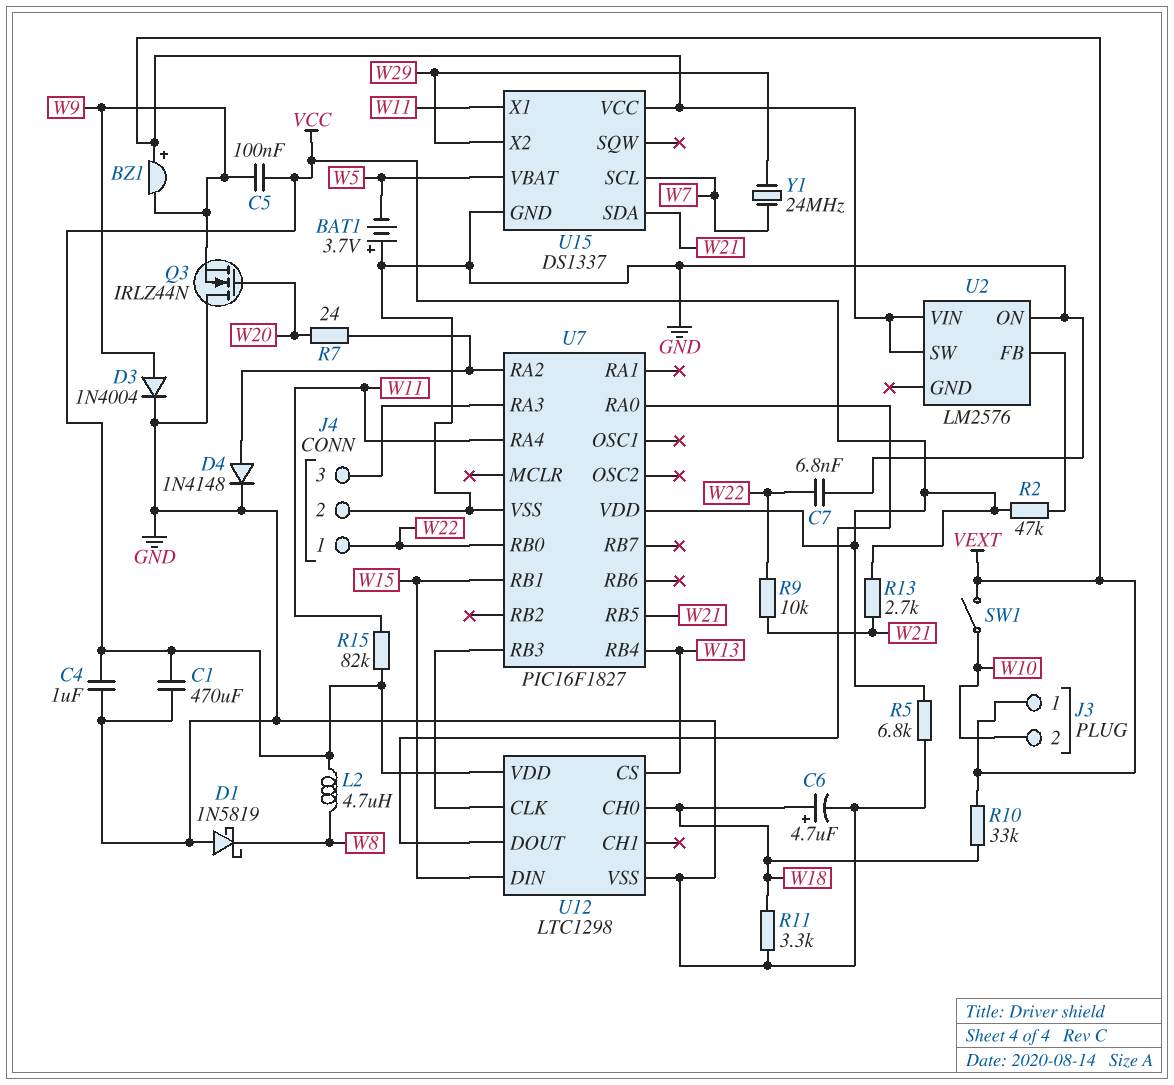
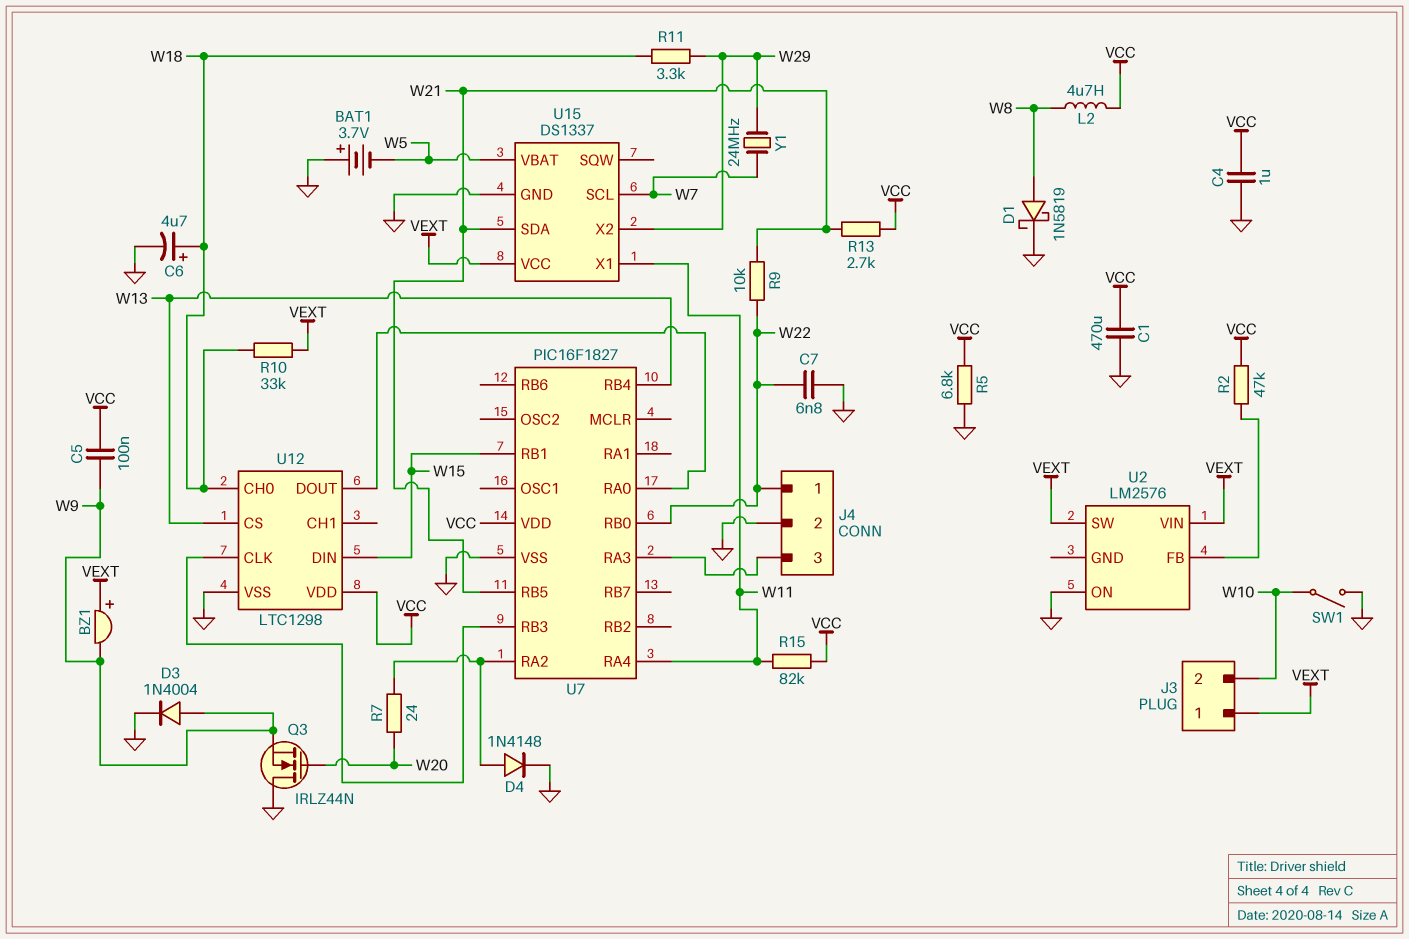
D1: schottky 1N5819 (A GND, K W8) -> schottky 1N5819 (A W8, K GND)
R11: 3.3k (GND, W18) -> 3.3k (W18, W29)
SW1: switch (VEXT, W10) -> switch (GND, W10)

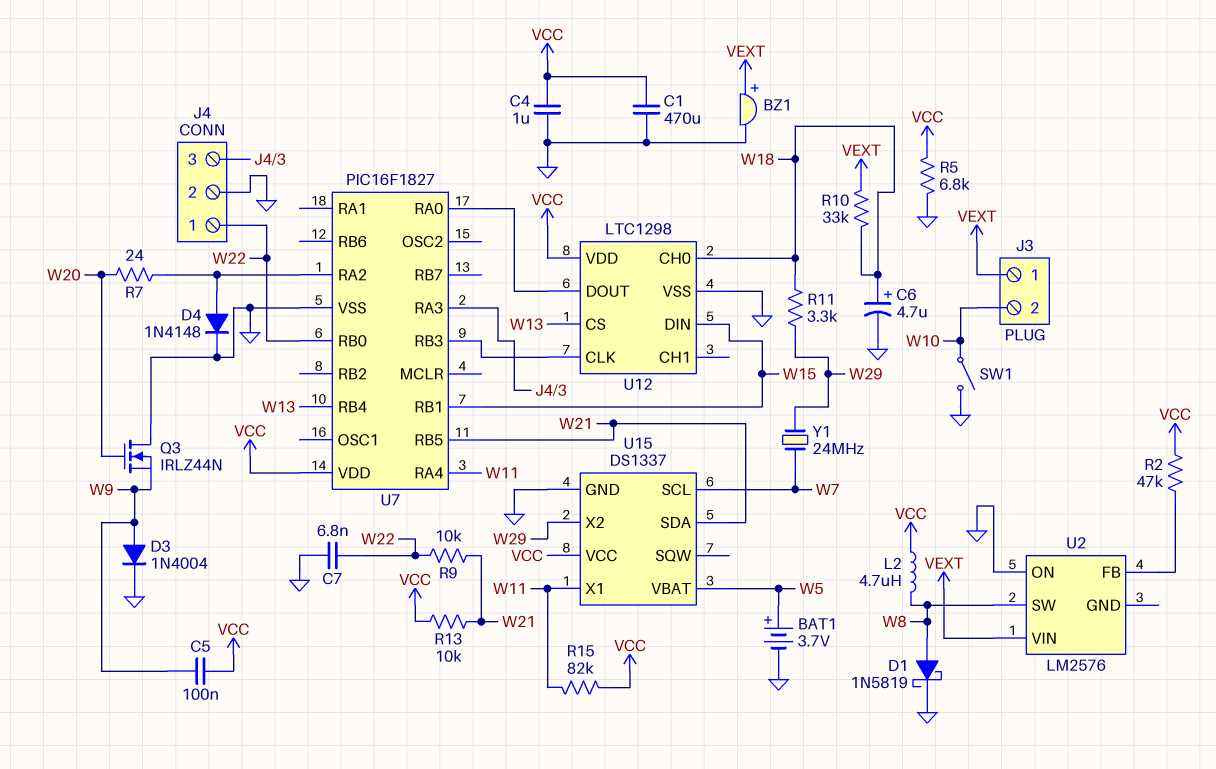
BAT1: 3.7V (plus GND, minus W5) -> 3.7V (plus W5, minus GND)
BZ1: buzzer (plus VEXT, minus W9) -> buzzer (plus VEXT, minus GND)
R13: 2.7k (VCC, W21) -> 10k (VCC, W21)
U2 pin SW: VEXT -> W8
U15 pin VCC: VEXT -> VCC

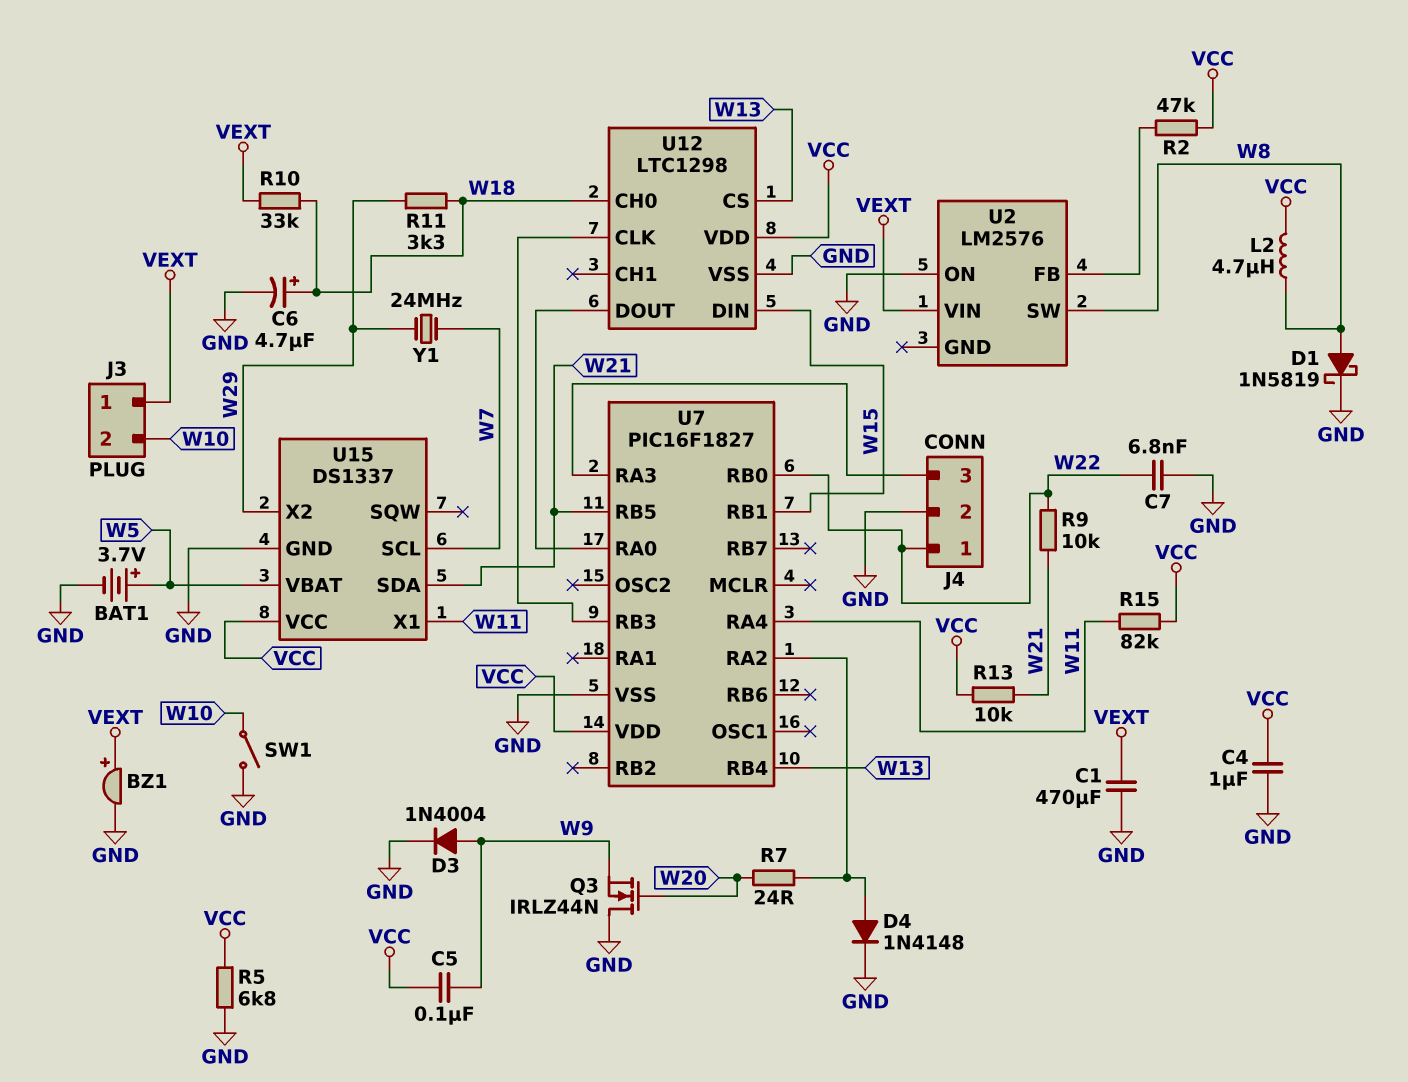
C1: 470uF (GND, VCC) -> 470uF (GND, VEXT)

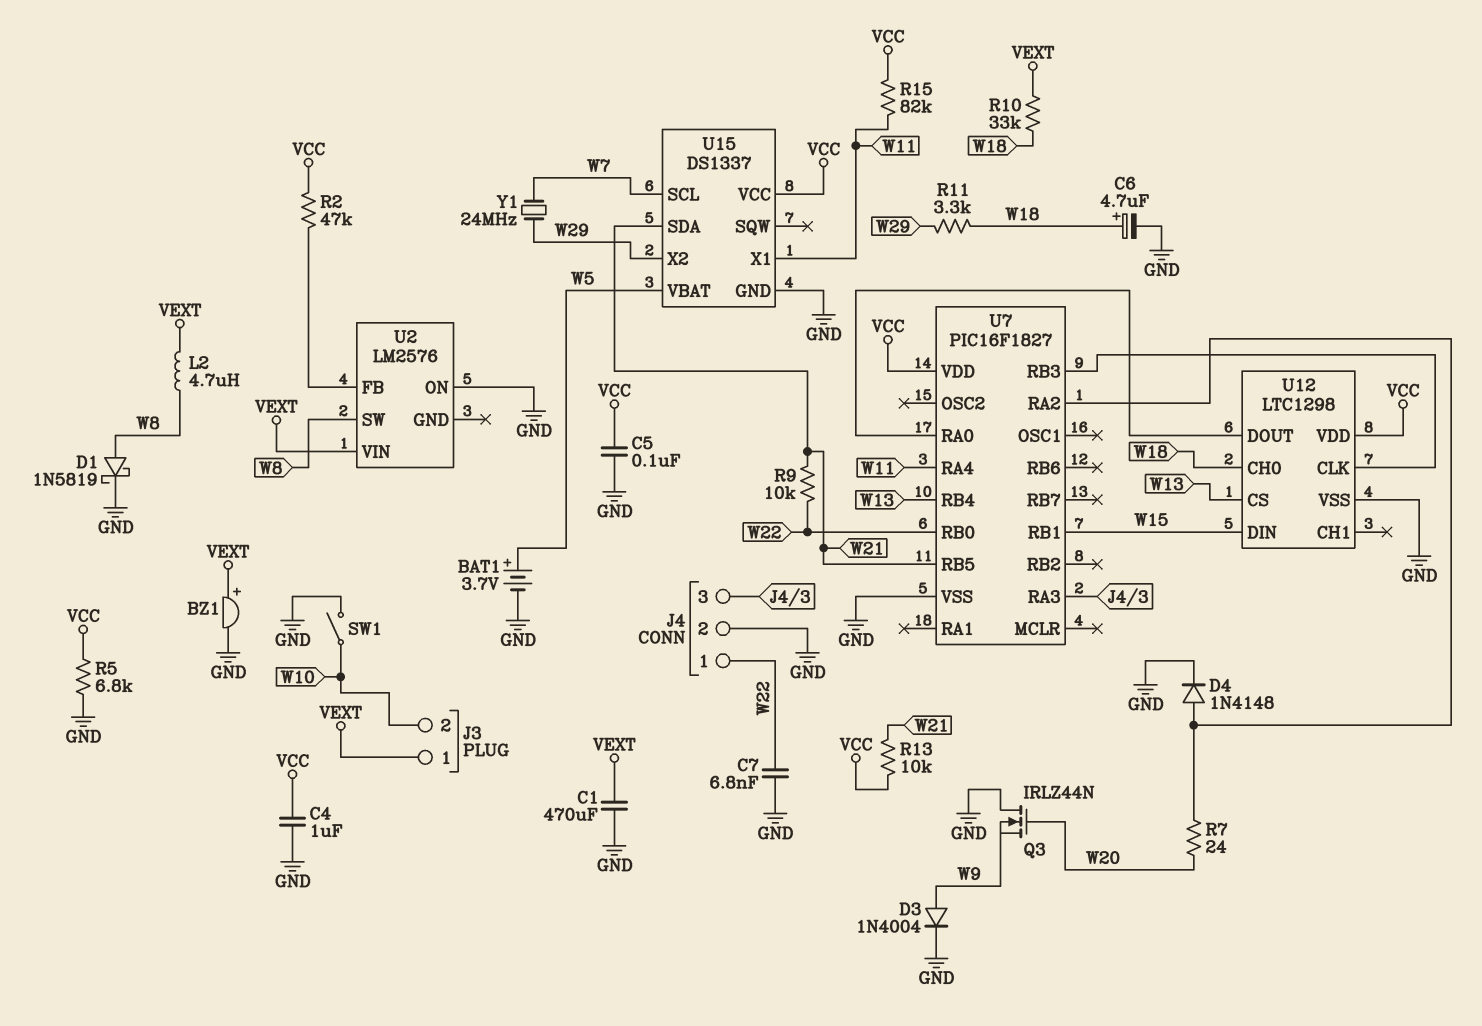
C5: 100nF (VCC, W9) -> 100nF (GND, VCC)
L2: 4.7uH (VCC, W8) -> 4.7uH (VEXT, W8)

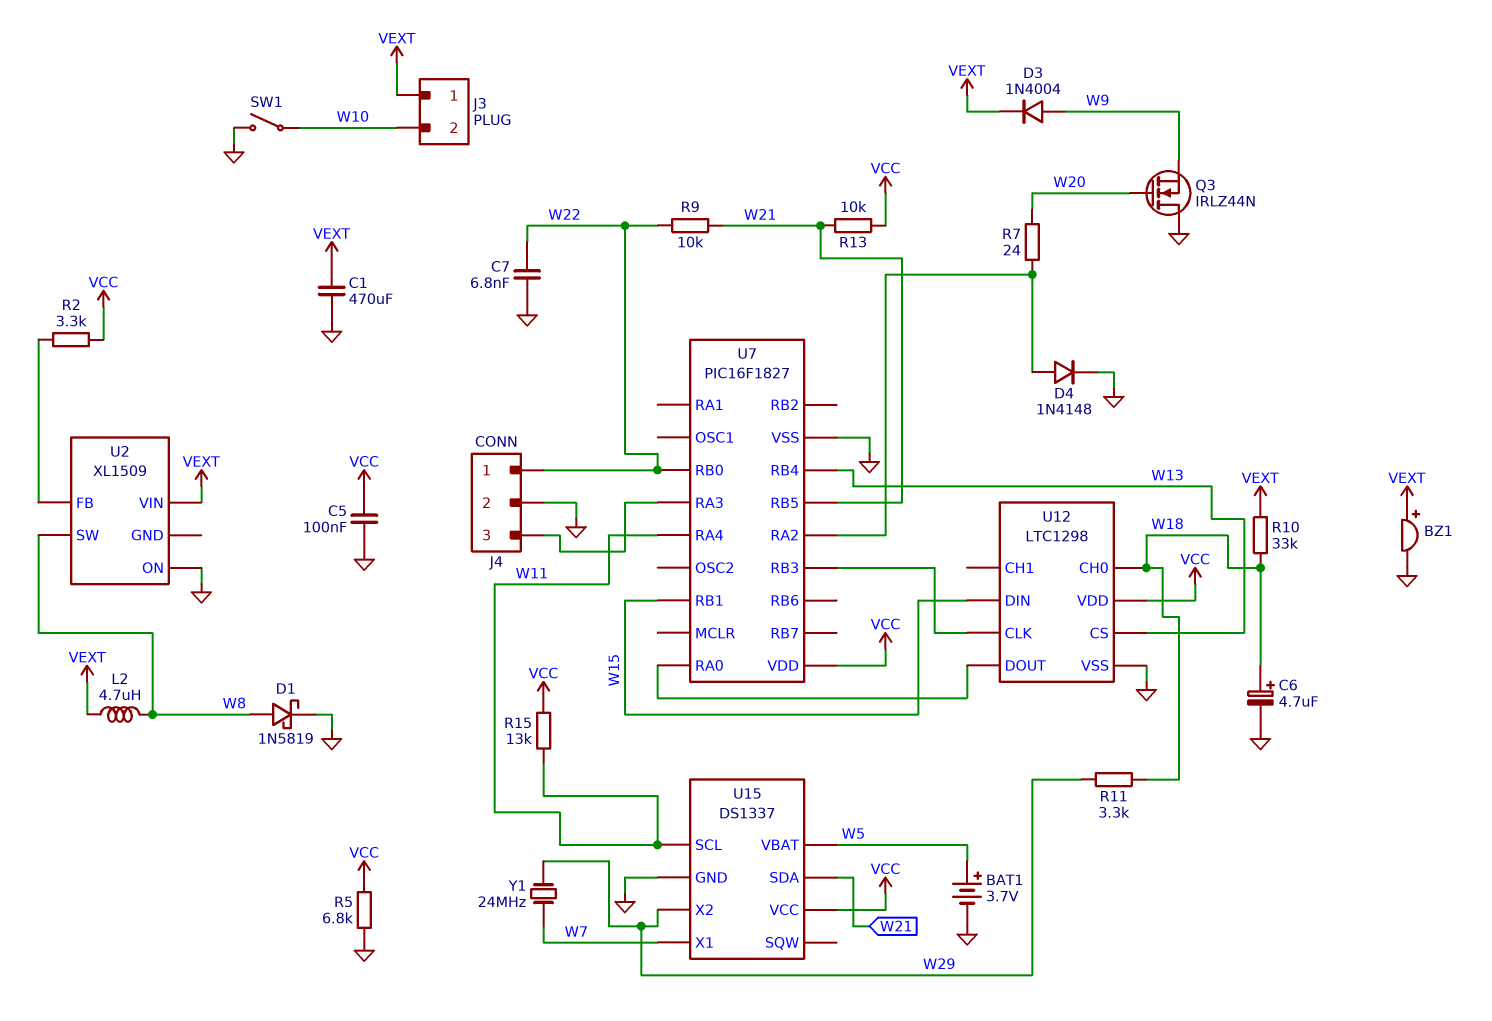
C4: 1uF (GND, VCC) -> none
D3: diode 1N4004 (A W9, K GND) -> diode 1N4004 (A W9, K VEXT)
R2: 47k (U2/FB, VCC) -> 3.3k (U2/FB, VCC)
R15: 82k (VCC, W11) -> 13k (VCC, W11)
U2: LM2576 -> XL1509
U15 pin SCL: W7 -> W11
U15 pin X1: W11 -> W7

